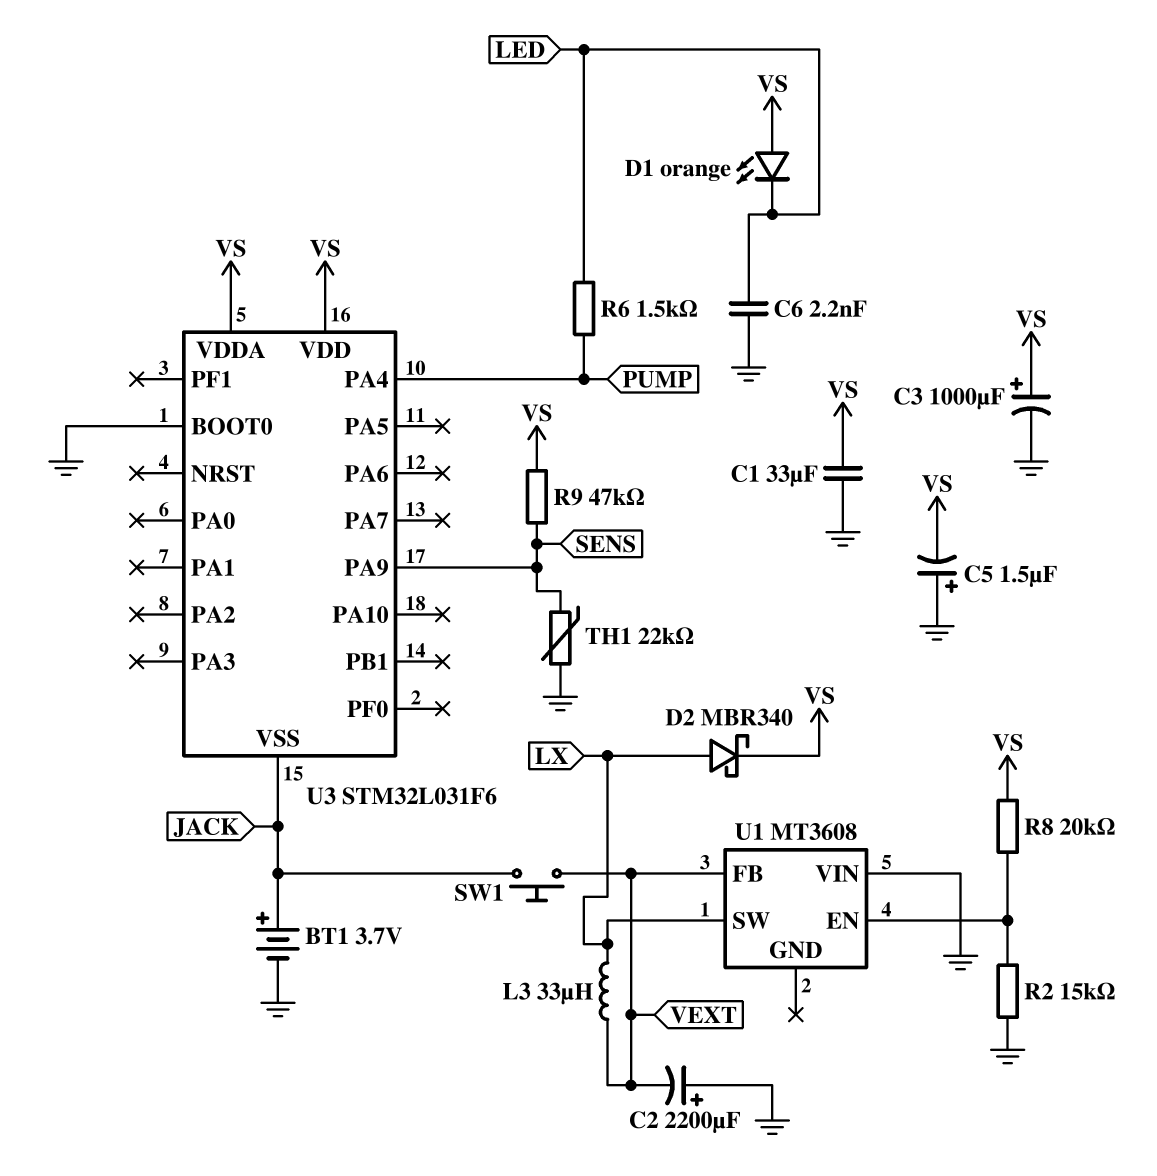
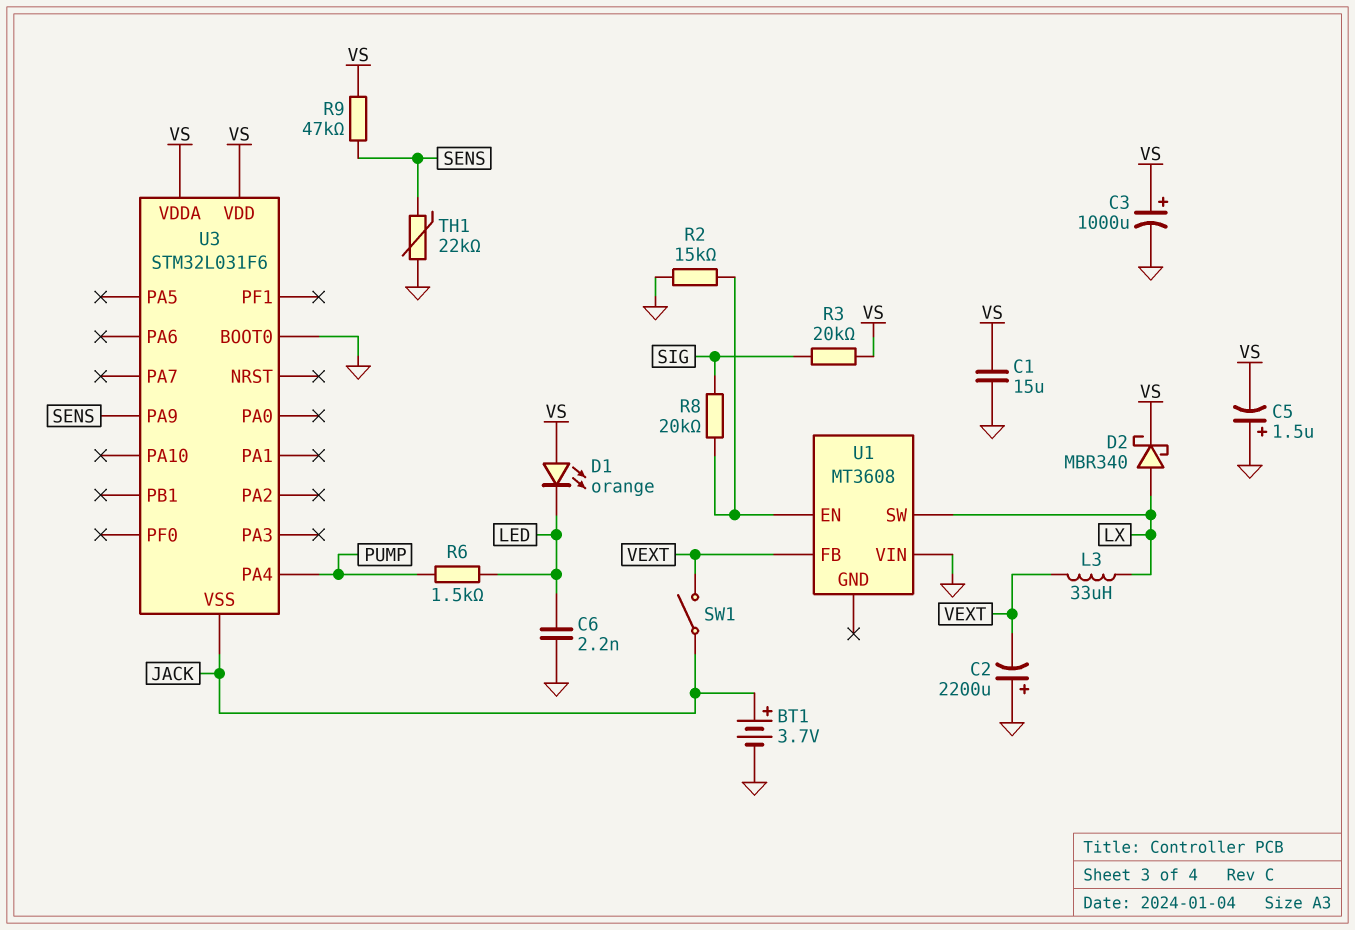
C1: 33uF (GND, VS) -> 15uF (GND, VS)
R3: none -> 20k (SIG, VS)
R8: 20k (U1/EN, VS) -> 20k (SIG, U1/EN)
SW1: button (JACK, VEXT) -> switch (JACK, VEXT)

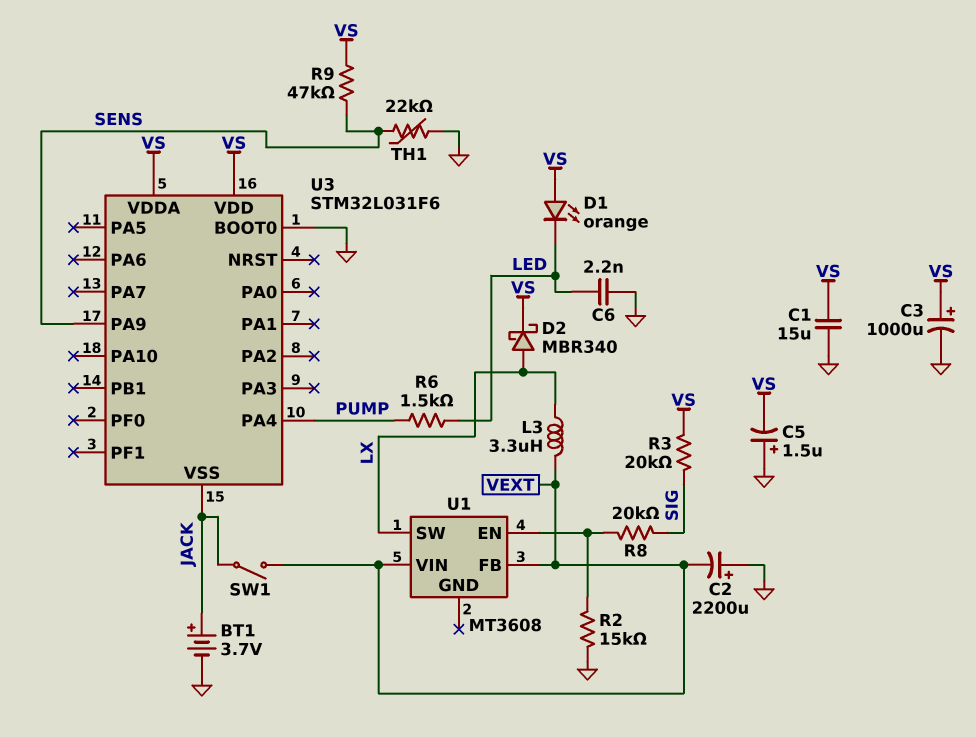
L3: 33uH (LX, VEXT) -> 3.3uH (LX, VEXT)
U1 pin VIN: GND -> VEXT

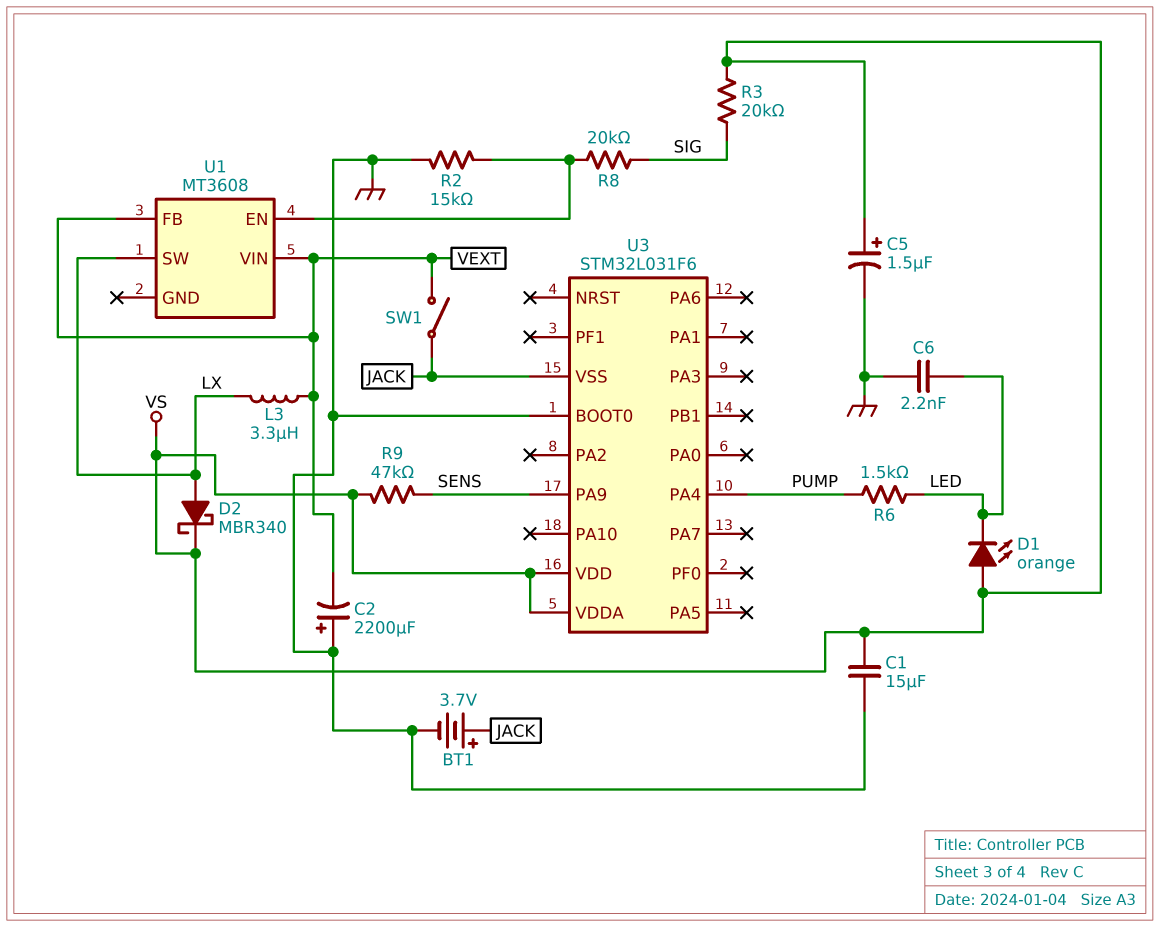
C3: 1000uF (plus VS, minus GND) -> none
C5: 1.5uF (plus GND, minus VS) -> 1.5uF (plus VS, minus GND)
TH1: 22k (GND, SENS) -> none

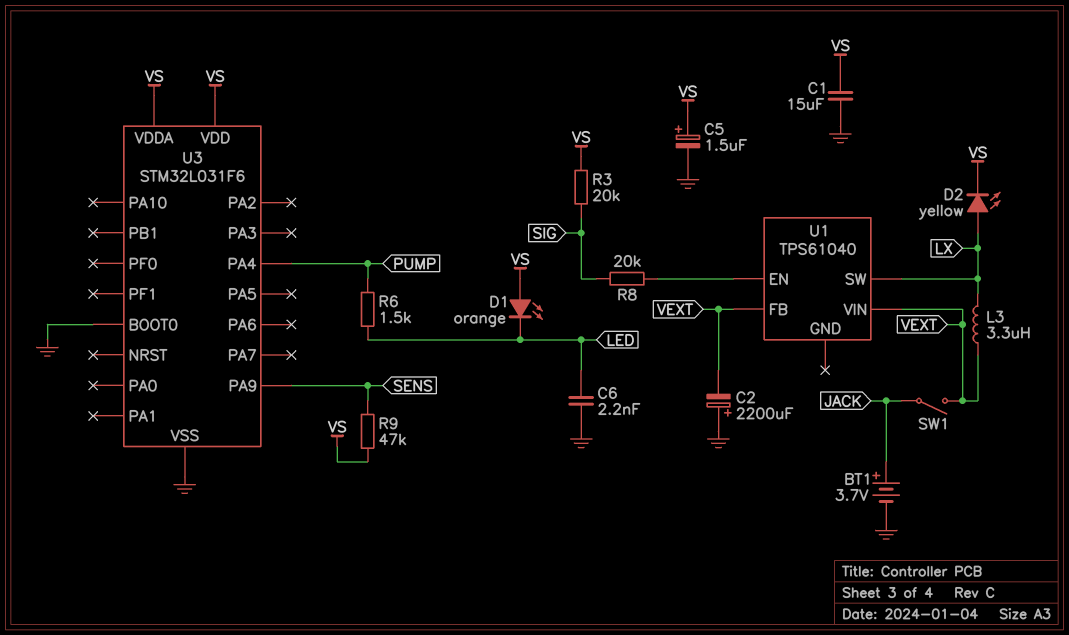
D2: schottky MBR340 (A LX, K VS) -> LED yellow (A LX, K VS)
R2: 15k (GND, U1/EN) -> none
U1: MT3608 -> TPS61040
U3 pin VSS: JACK -> GND

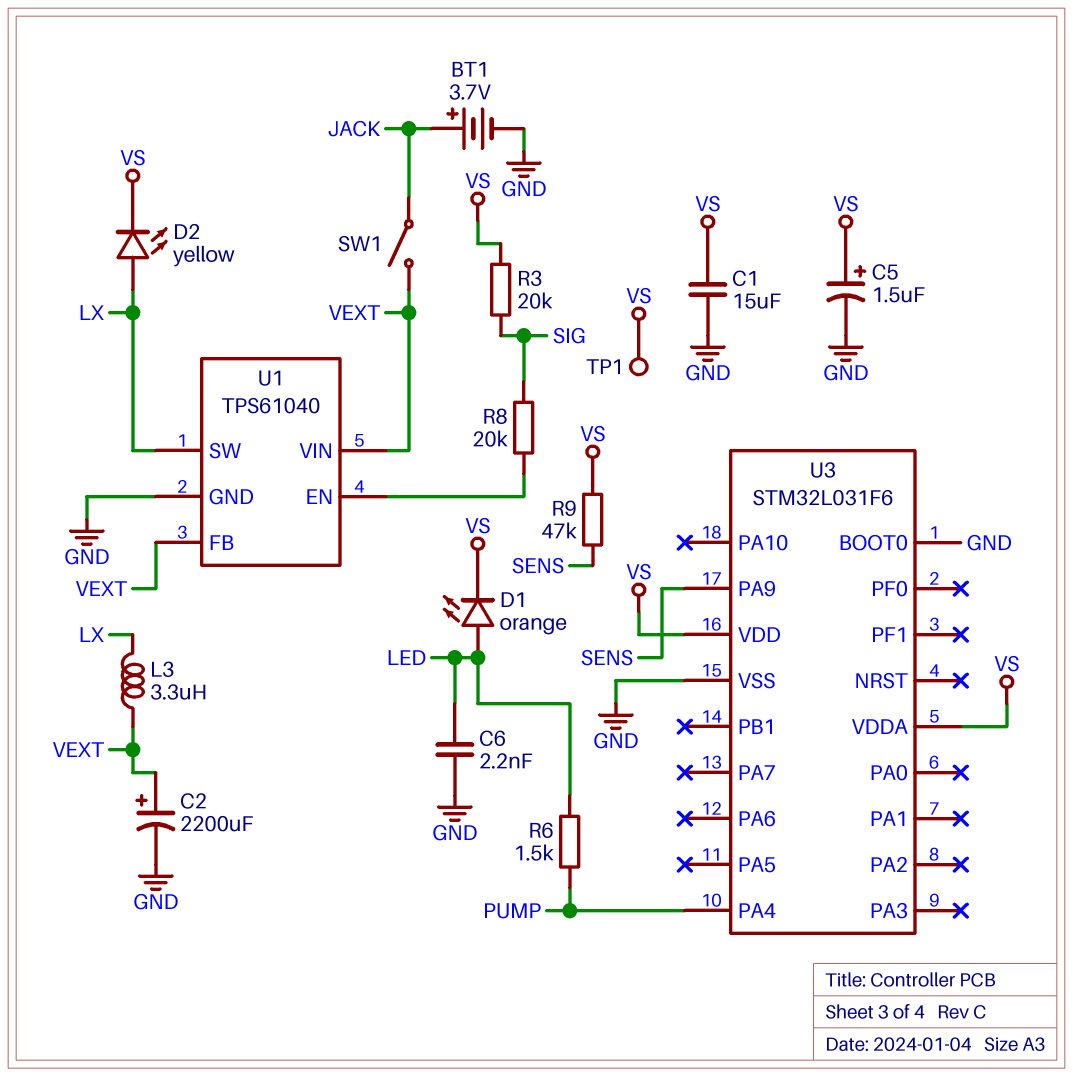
C2: 2200uF (plus GND, minus VEXT) -> 2200uF (plus VEXT, minus GND)
D1: LED orange (A VS, K LED) -> LED orange (A LED, K VS)
TP1: none -> test point (VS)
U1 pin GND: none -> GND

